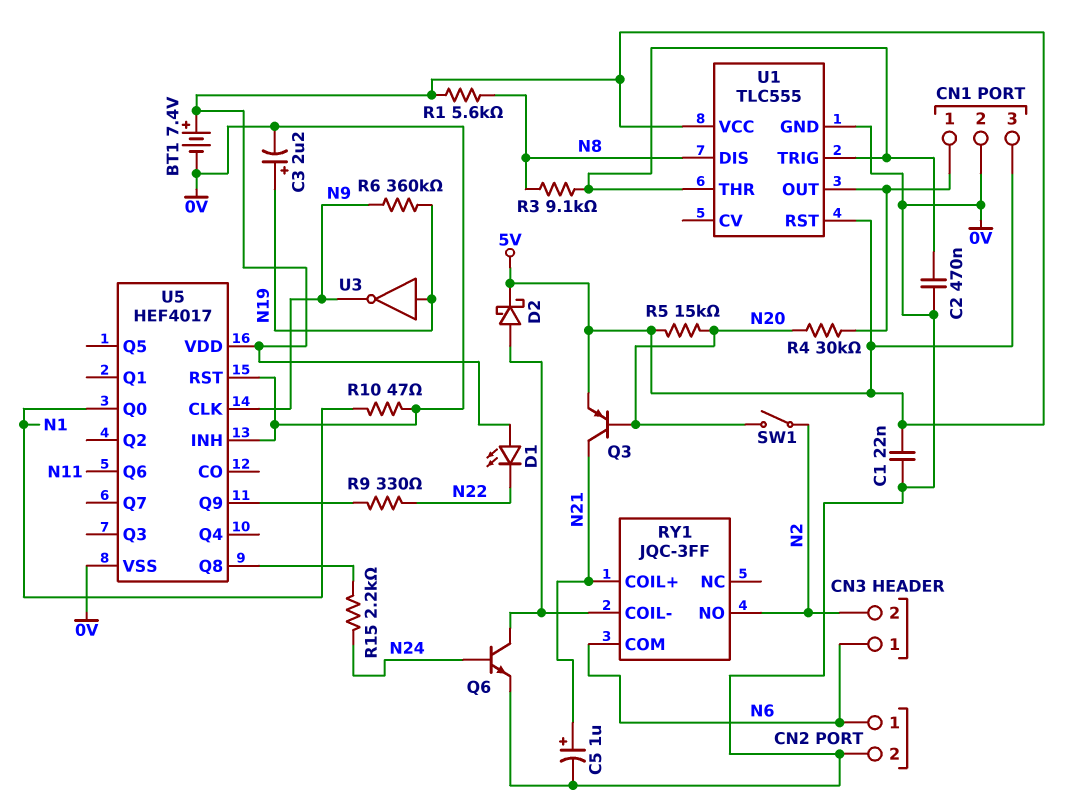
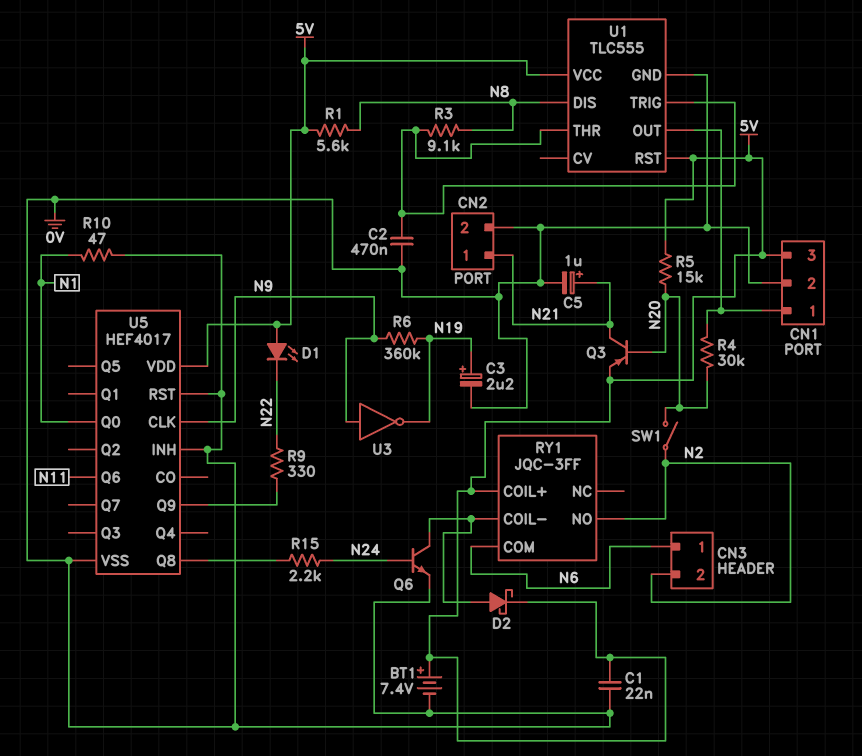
CN2 pin 1: N6 -> N21
RY1 pin COIL+: N21 -> 5V
U3: NOT (in N19, out N9) -> NOT (in N9, out N19)

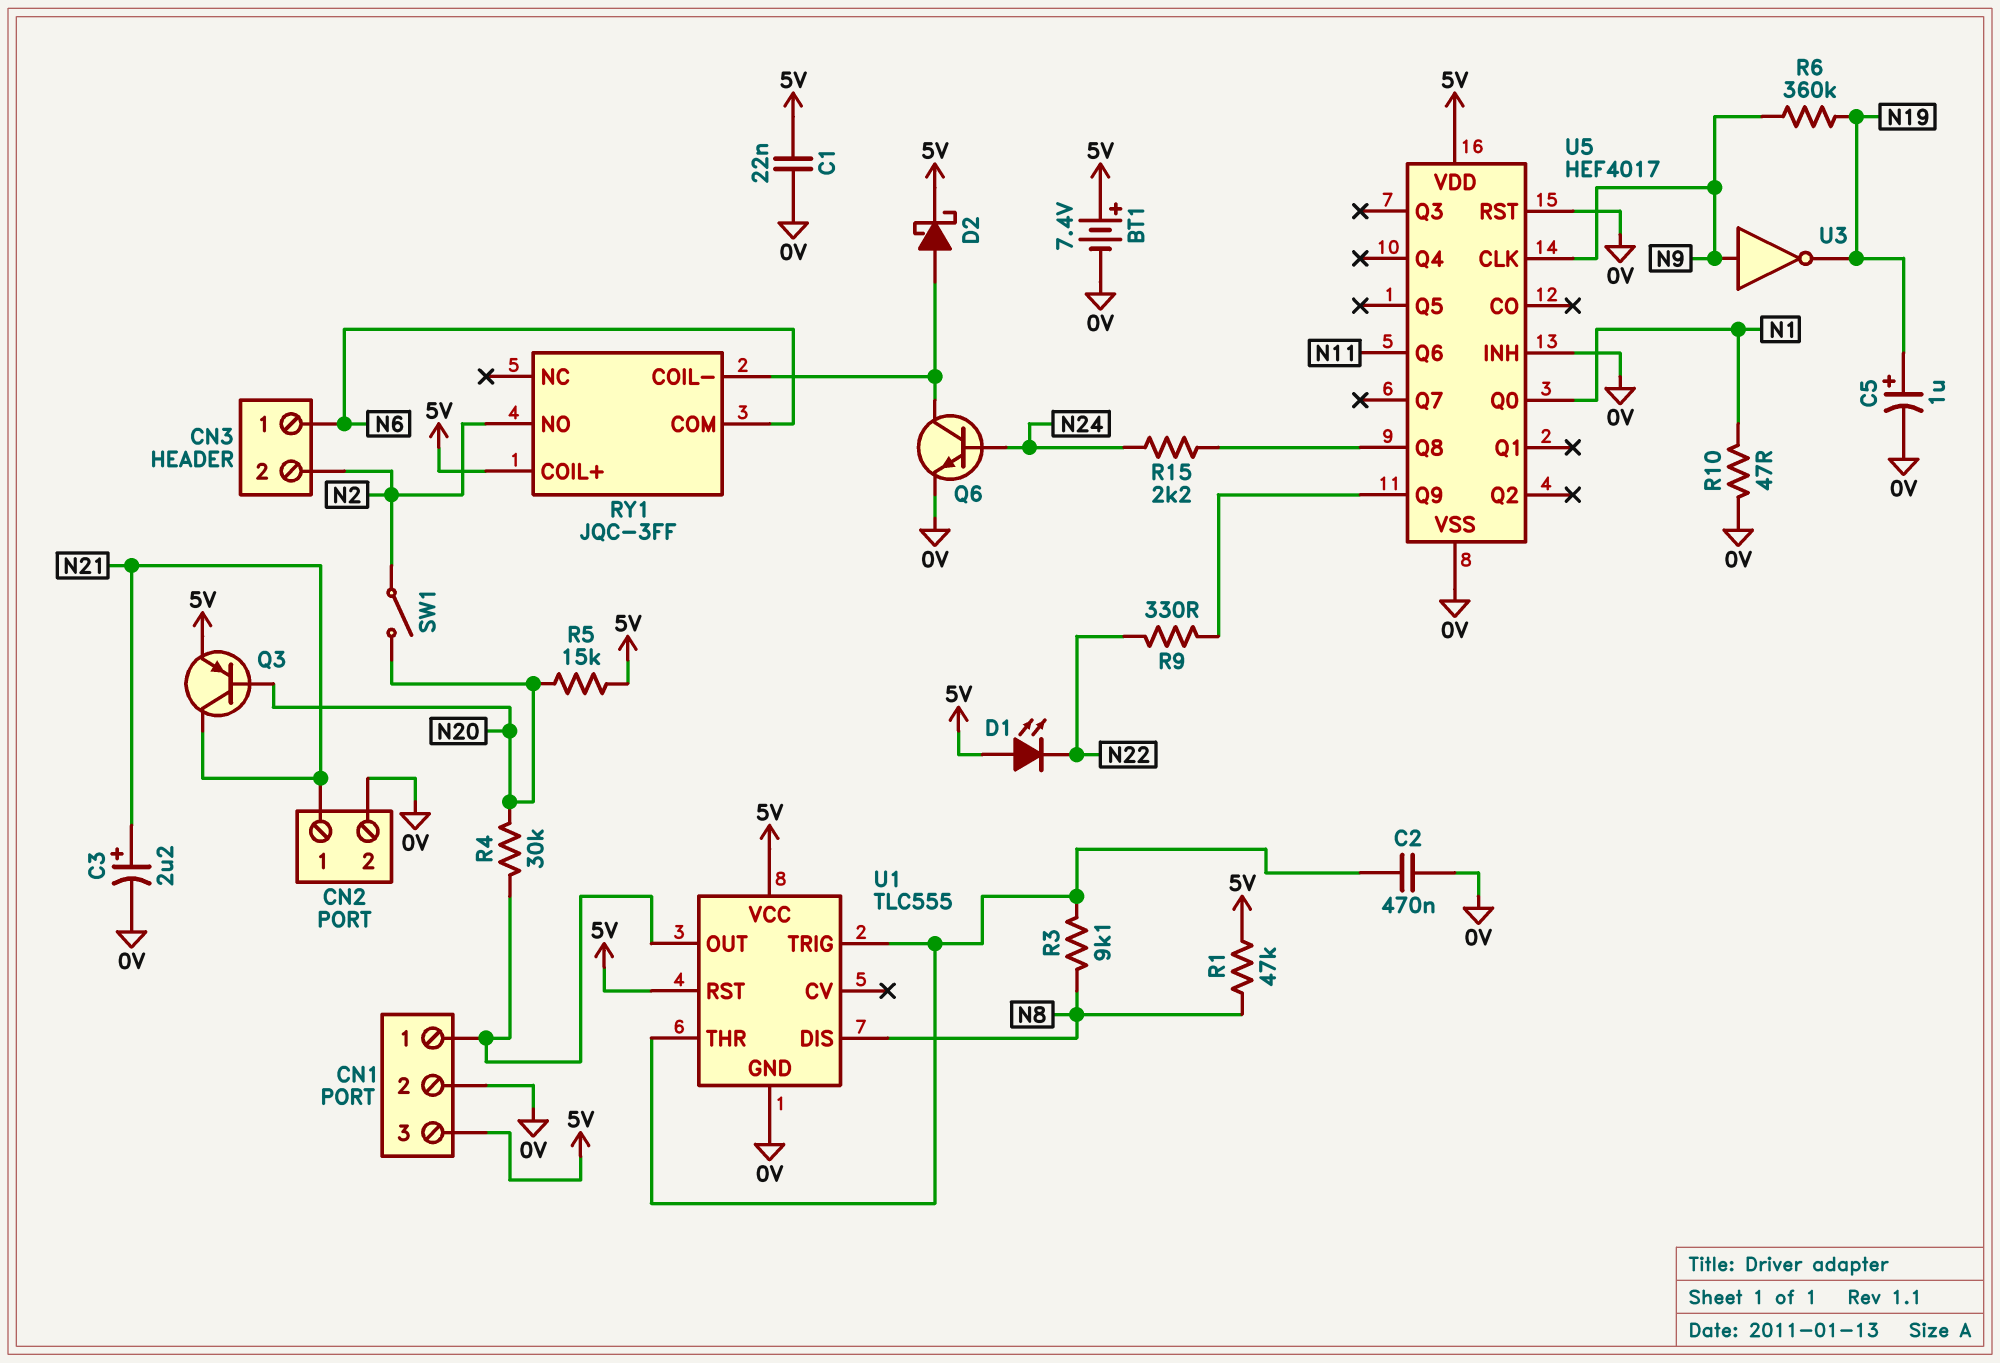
C3: 2.2uF (plus N19, minus 0V) -> 2.2uF (plus N21, minus 0V)
C5: 1uF (plus N21, minus 0V) -> 1uF (plus N19, minus 0V)
R1: 5.6k (5V, N8) -> 47k (5V, N8)

